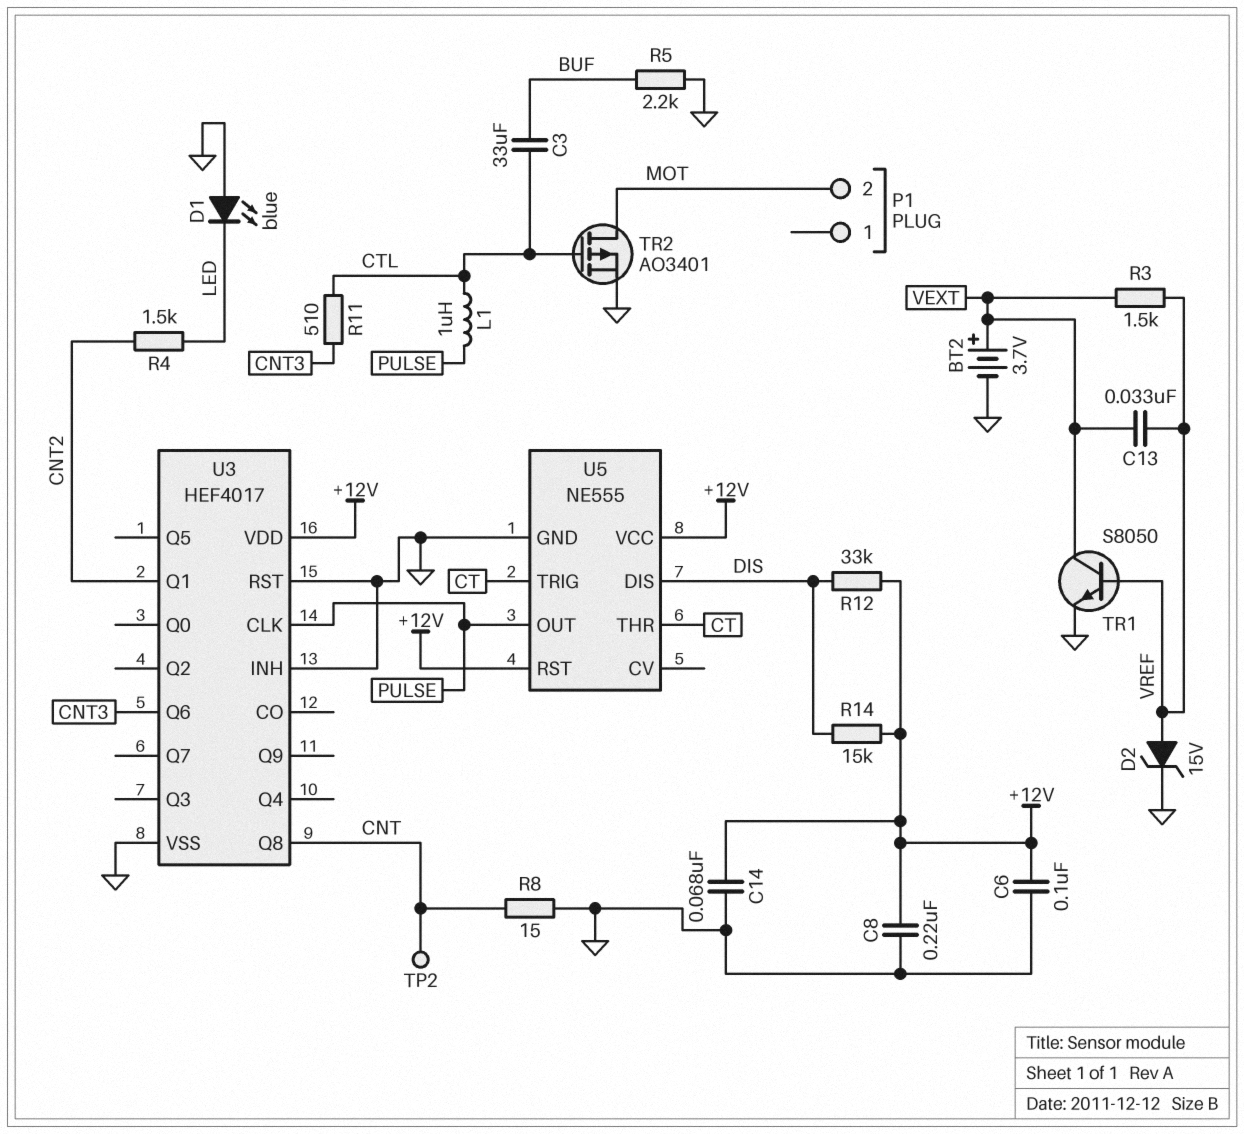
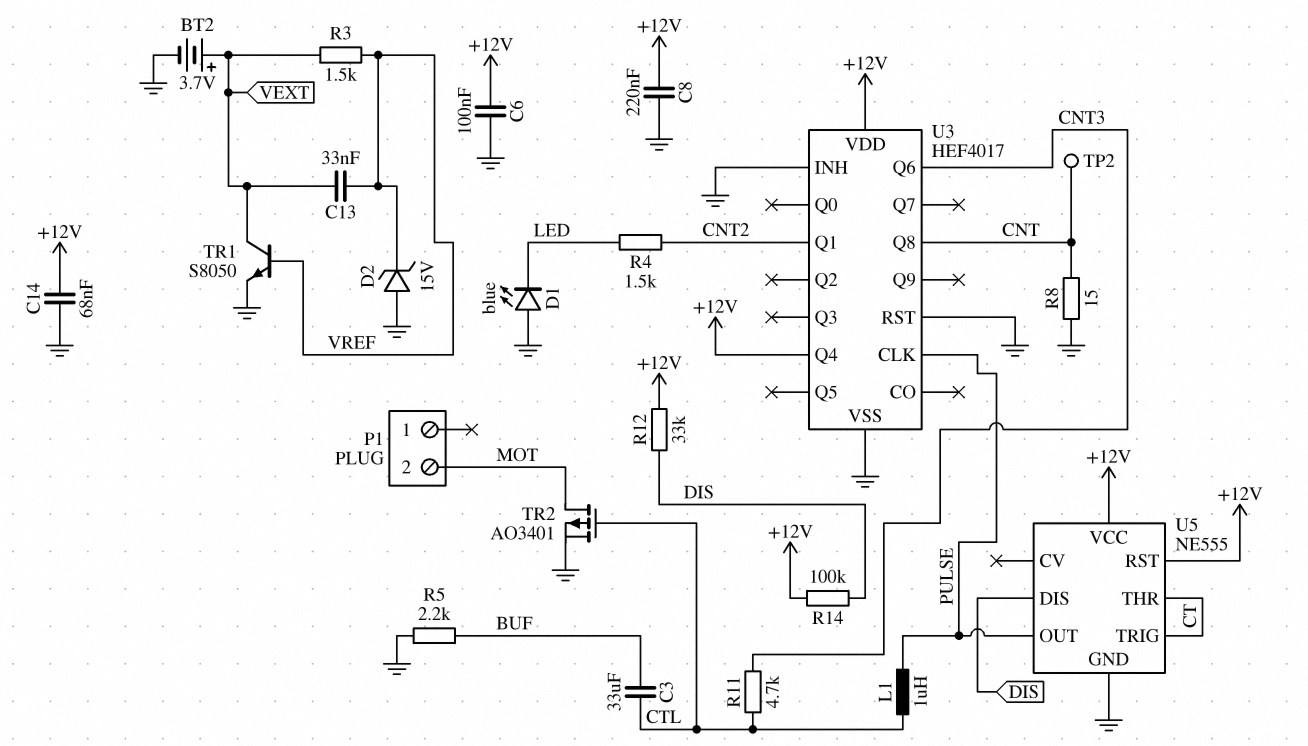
D2: zener 15V (A VREF, K GND) -> zener 15V (A GND, K VREF)
R11: 510 (CNT3, CTL) -> 4.7k (CNT3, CTL)
R14: 15k (+12V, DIS) -> 100k (+12V, DIS)
U3 pin Q4: none -> +12V

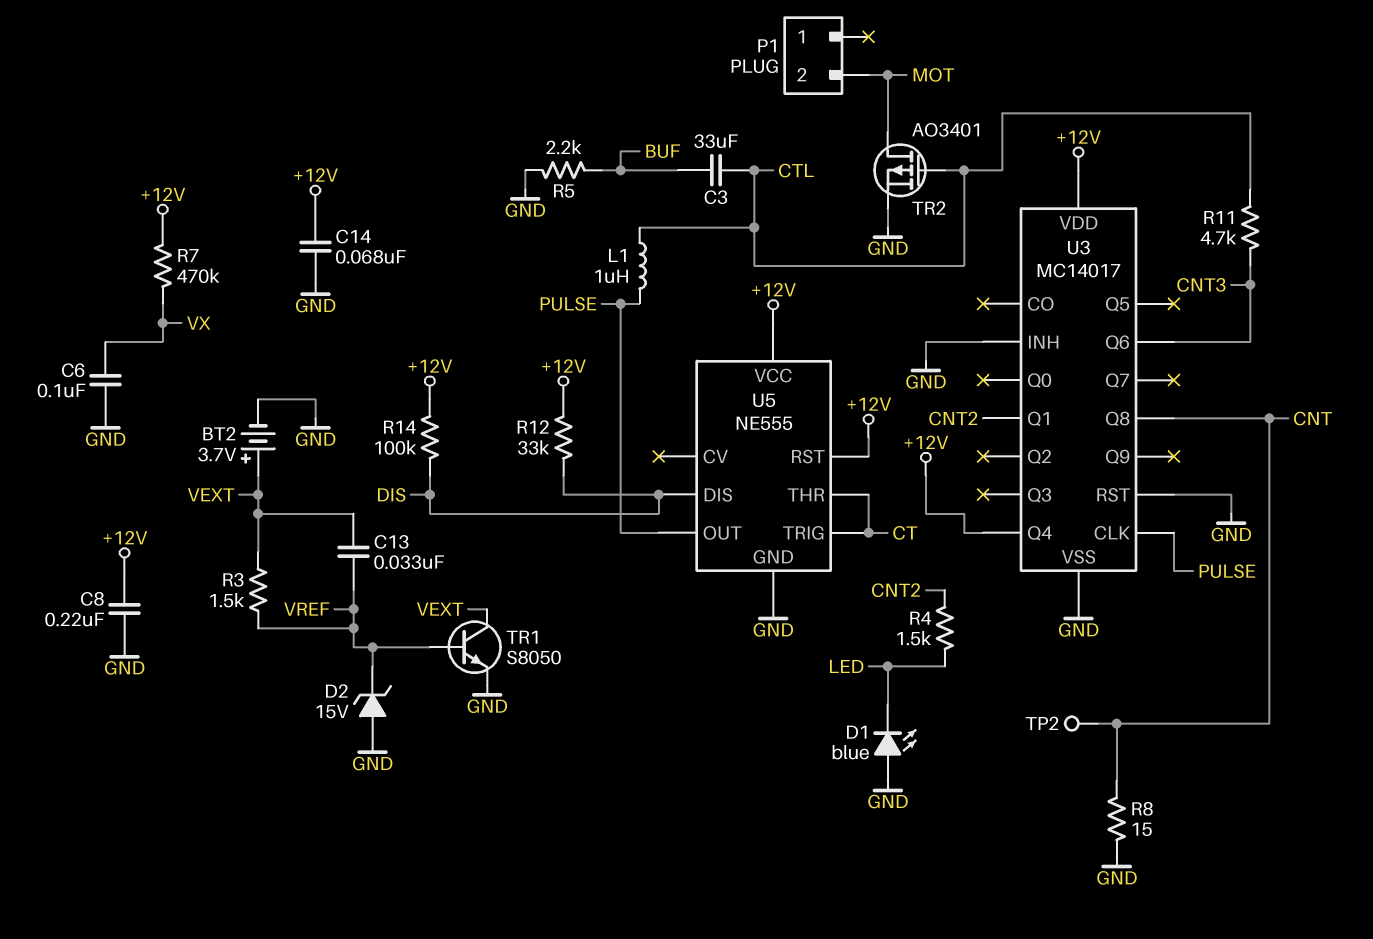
C6: 100nF (+12V, GND) -> 100nF (GND, VX)
R7: none -> 470k (+12V, VX)
U3: HEF4017 -> MC14017

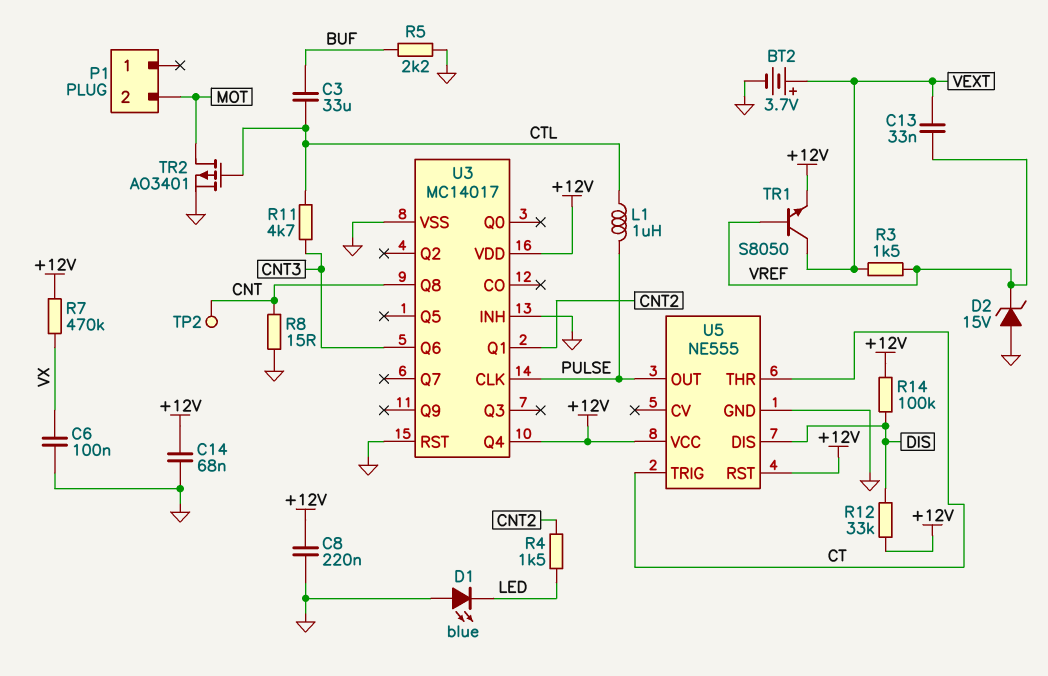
TR1: NPN S8050 (B VREF, C VEXT, E GND) -> NPN S8050 (B VREF, C VEXT, E +12V)

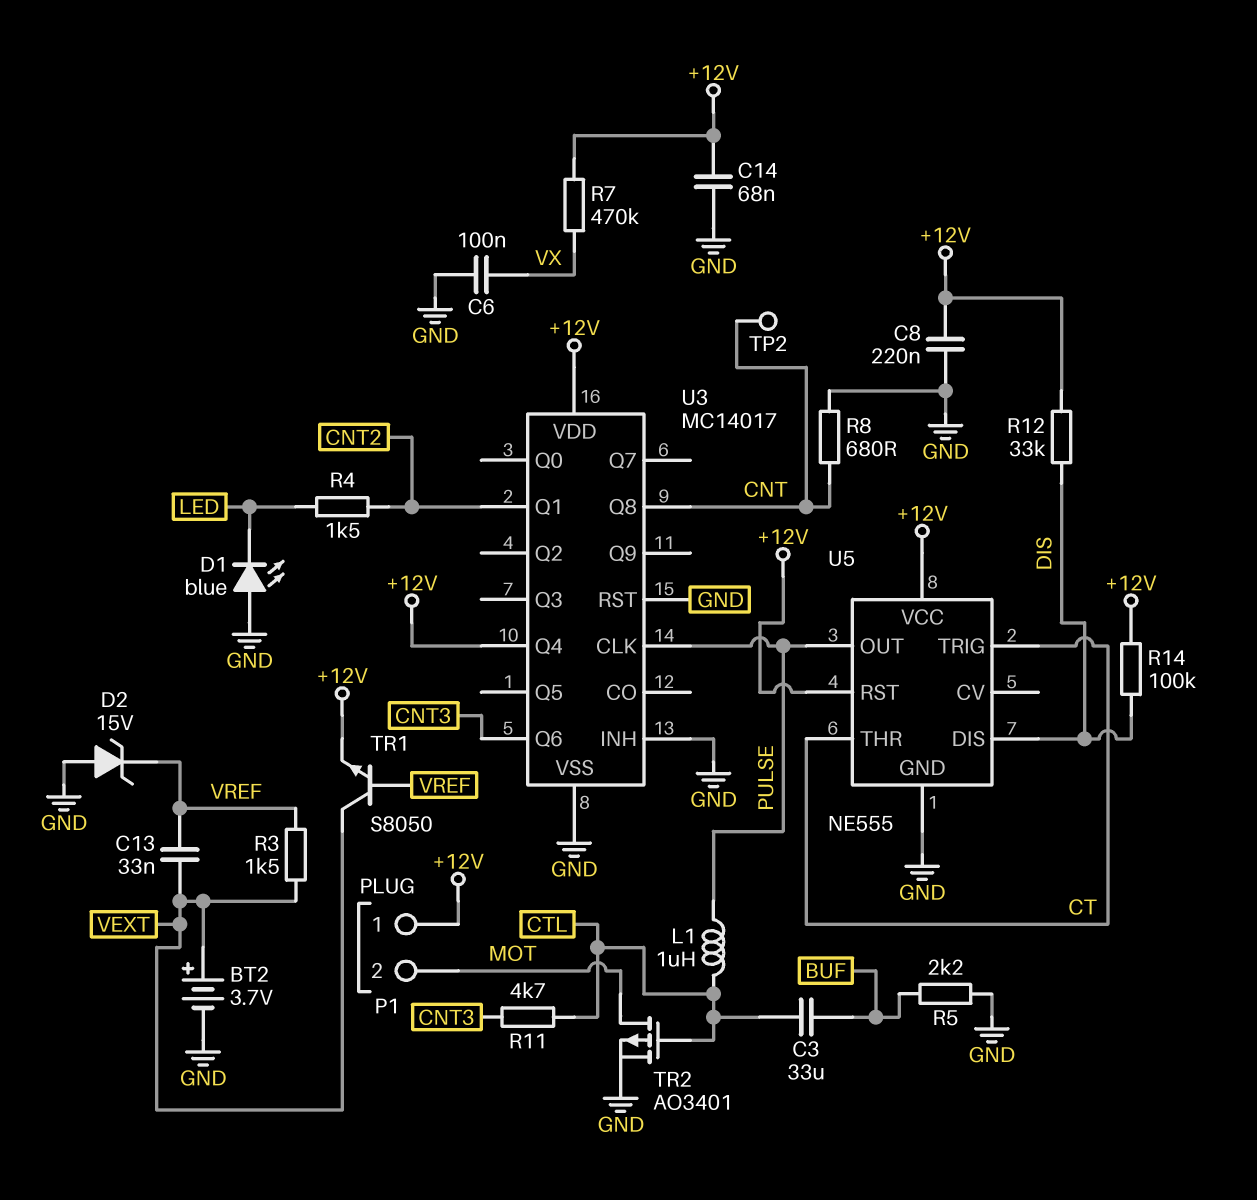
P1 pin 1: none -> +12V
R8: 15 (CNT, GND) -> 680 (CNT, GND)

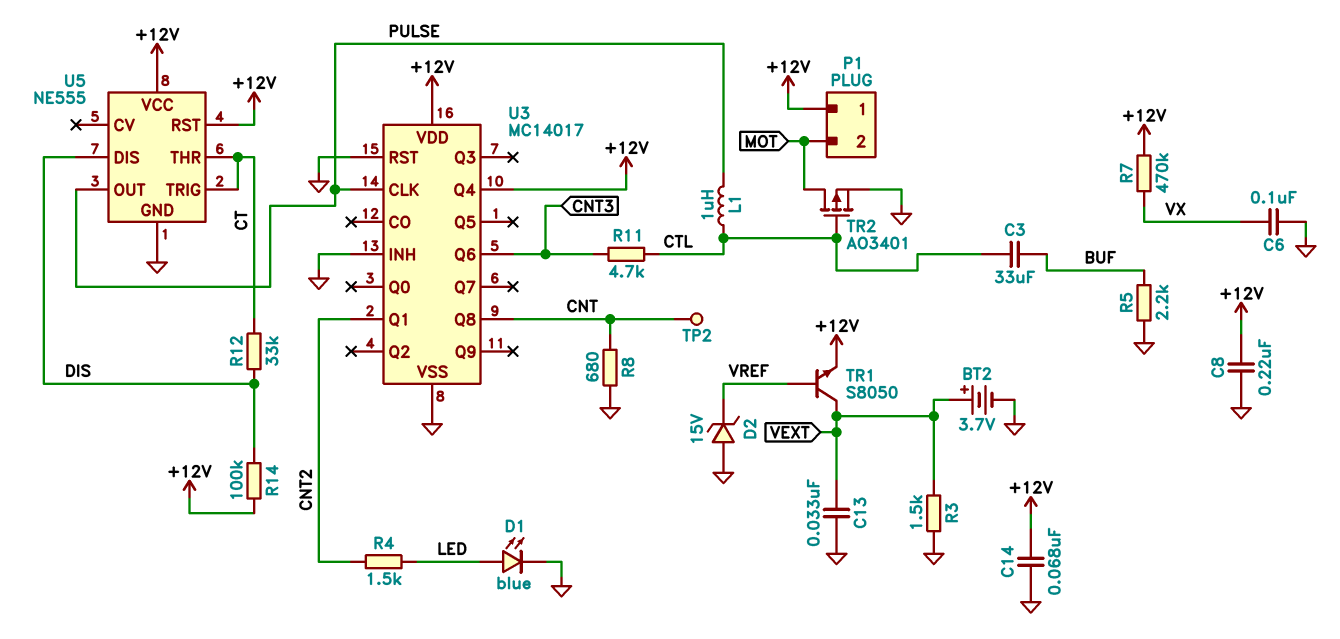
C13: 33nF (VEXT, VREF) -> 33nF (GND, VEXT)
D1: LED blue (A GND, K LED) -> LED blue (A LED, K GND)
R3: 1.5k (VEXT, VREF) -> 1.5k (GND, VEXT)
R12: 33k (+12V, DIS) -> 33k (CT, DIS)

